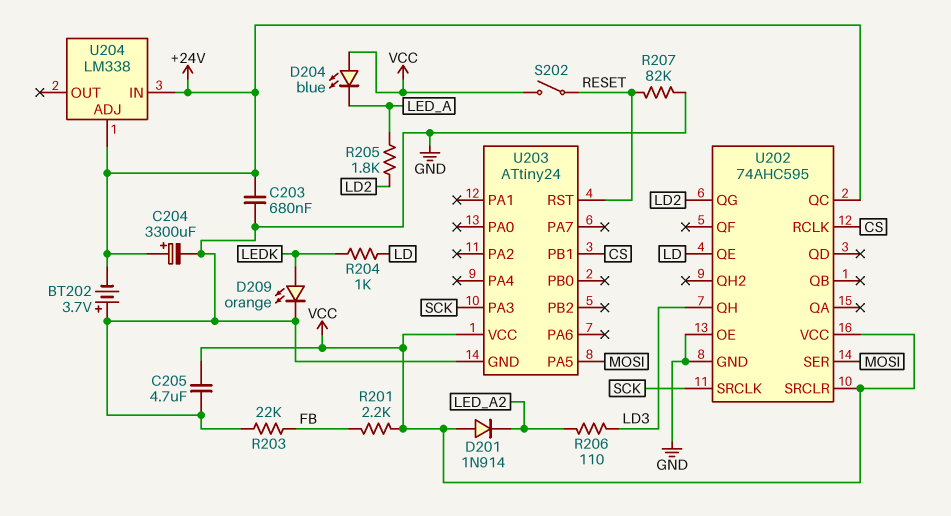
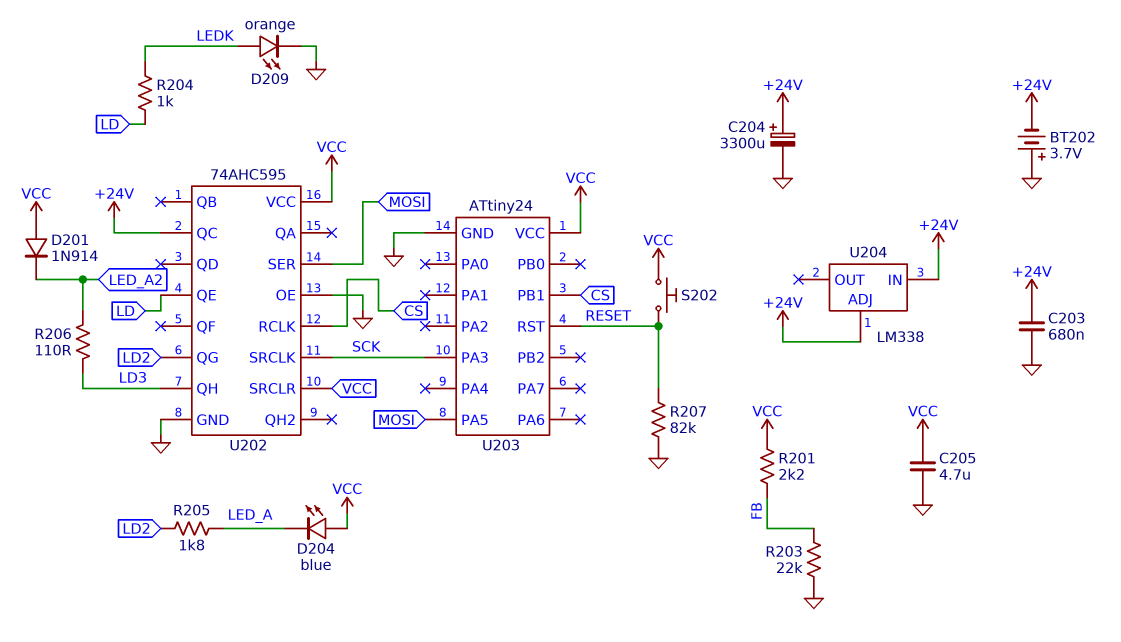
S202: switch (RESET, VCC) -> button (RESET, VCC)

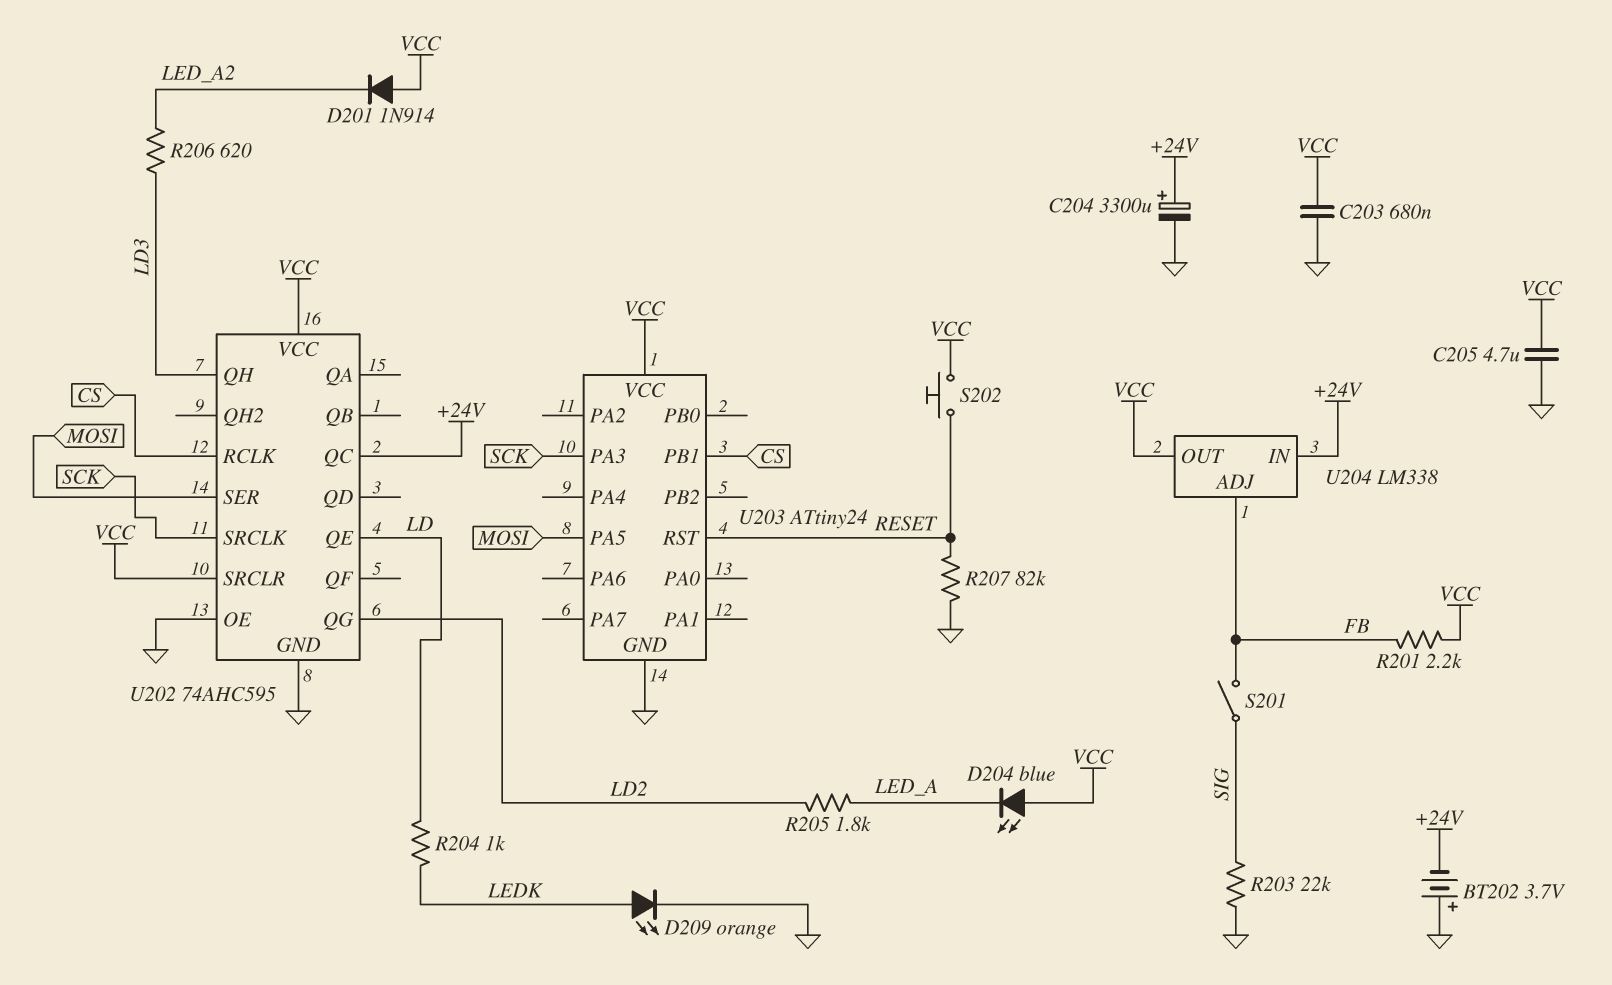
C203: 680nF (+24V, GND) -> 680nF (GND, VCC)
R203: 22k (FB, GND) -> 22k (GND, SIG)
R206: 110 (LD3, LED_A2) -> 620 (LD3, LED_A2)
S201: none -> switch (FB, SIG)
U204 pin ADJ: +24V -> FB
U204 pin OUT: none -> VCC

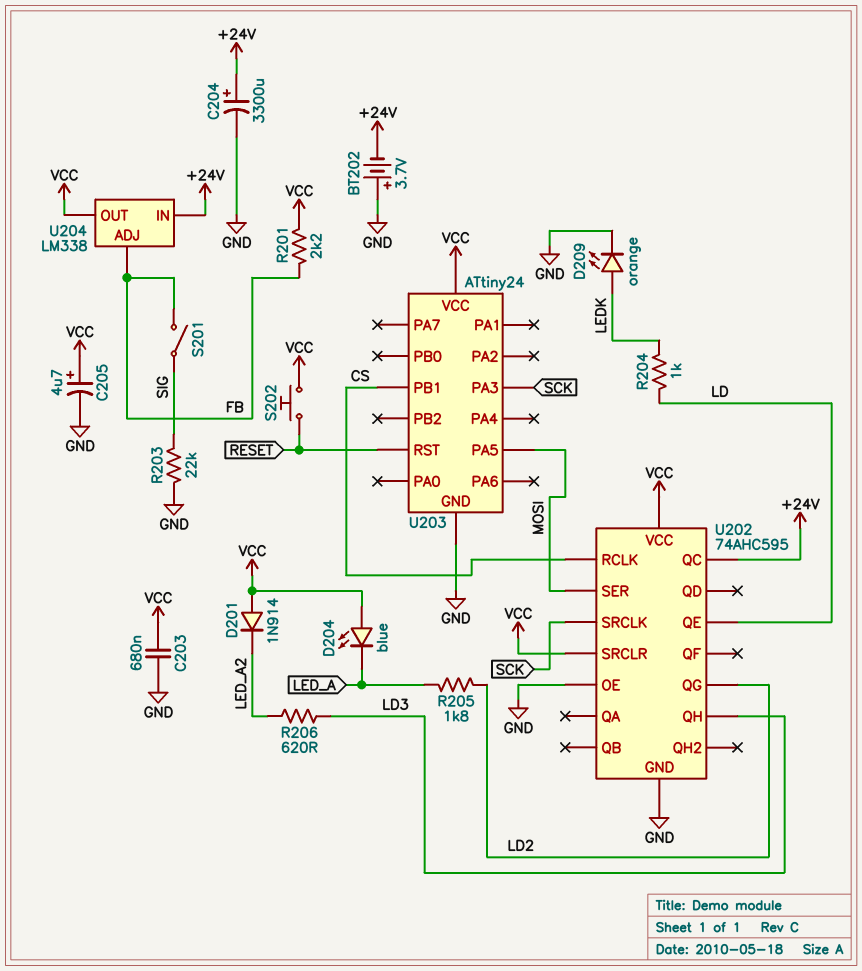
C205: 4.7uF (GND, VCC) -> 4.7uF (plus VCC, minus GND)
R207: 82k (GND, RESET) -> none

